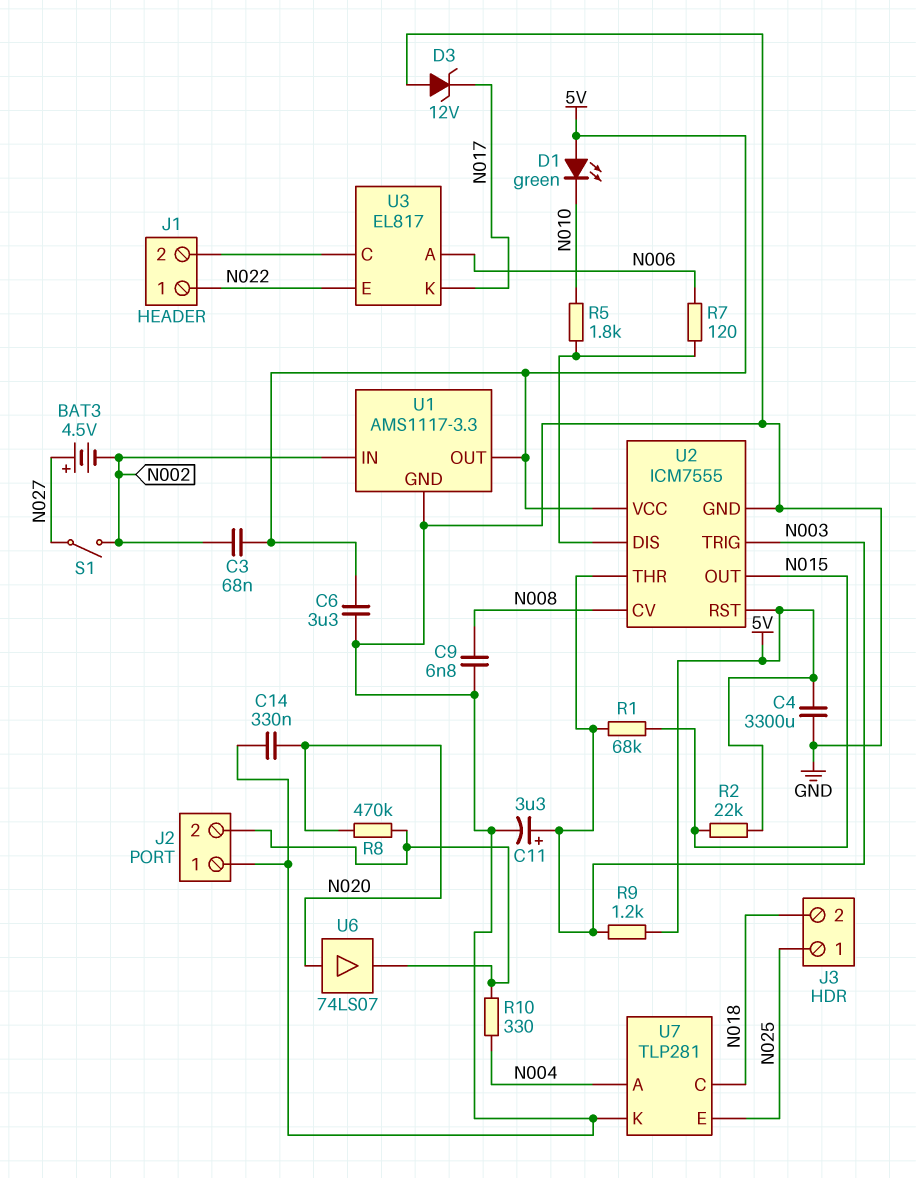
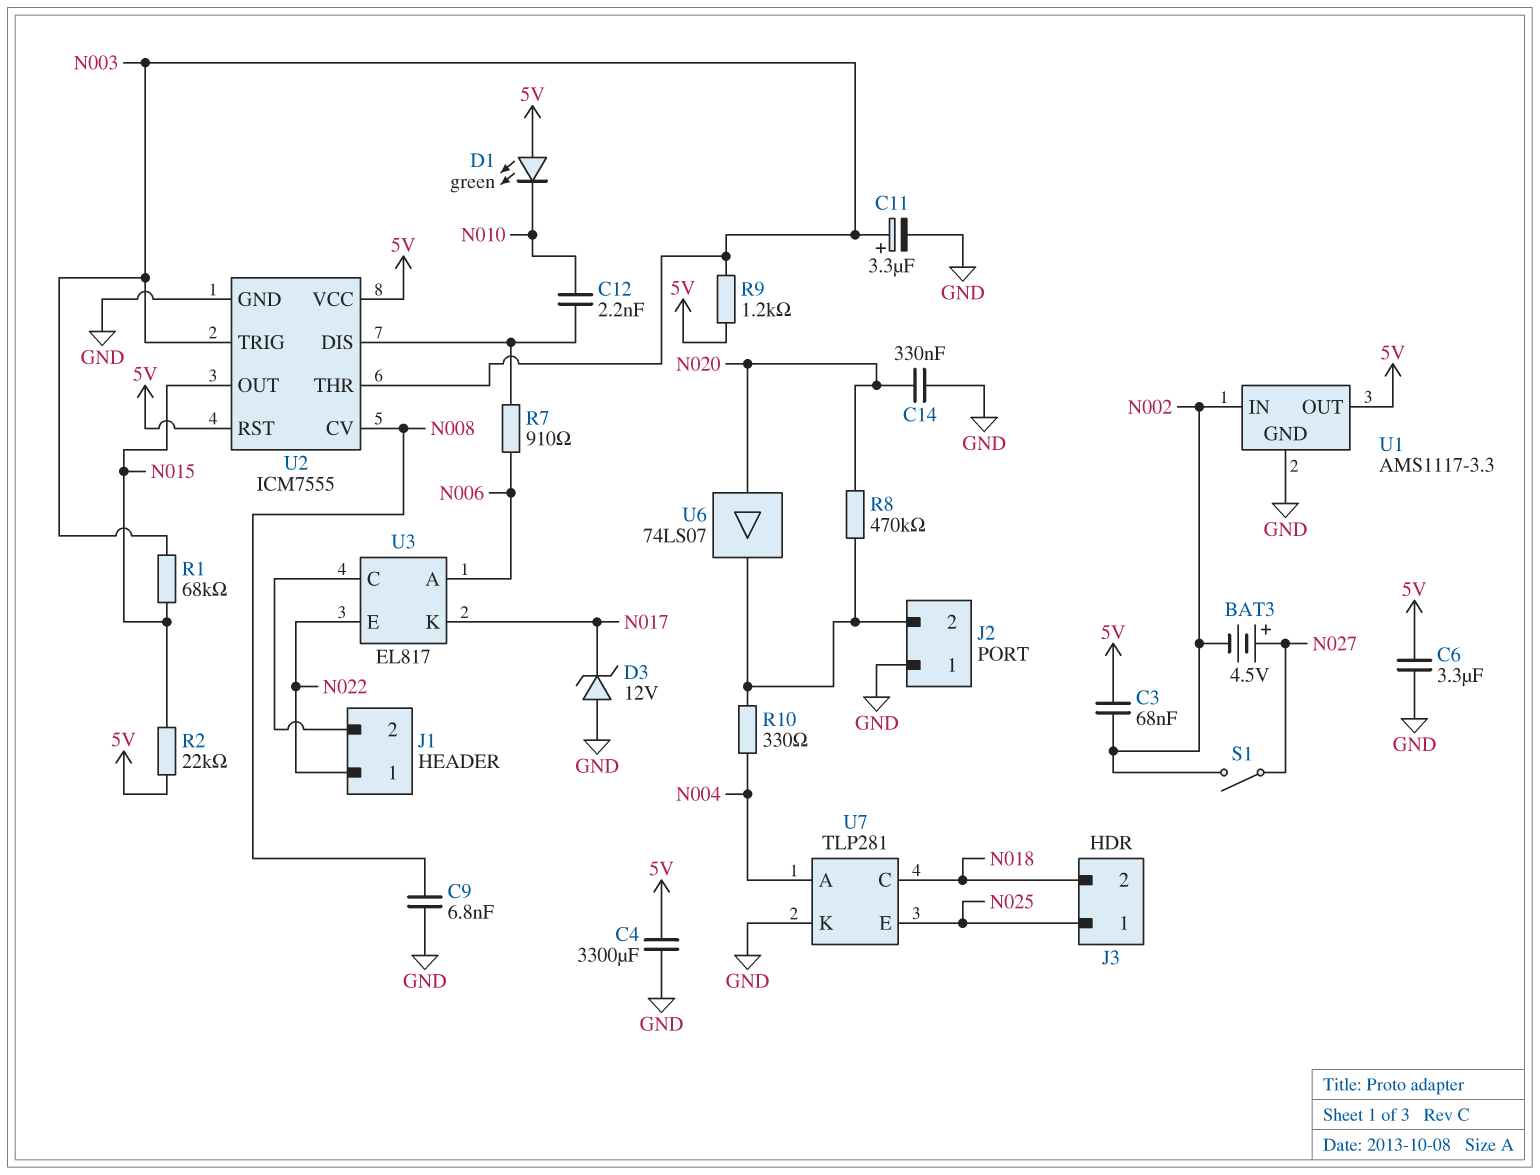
C12: none -> 2.2nF (N010, U2/DIS)
R5: 1.8k (N010, U2/DIS) -> none
R7: 120 (N006, U2/DIS) -> 910 (N006, U2/DIS)

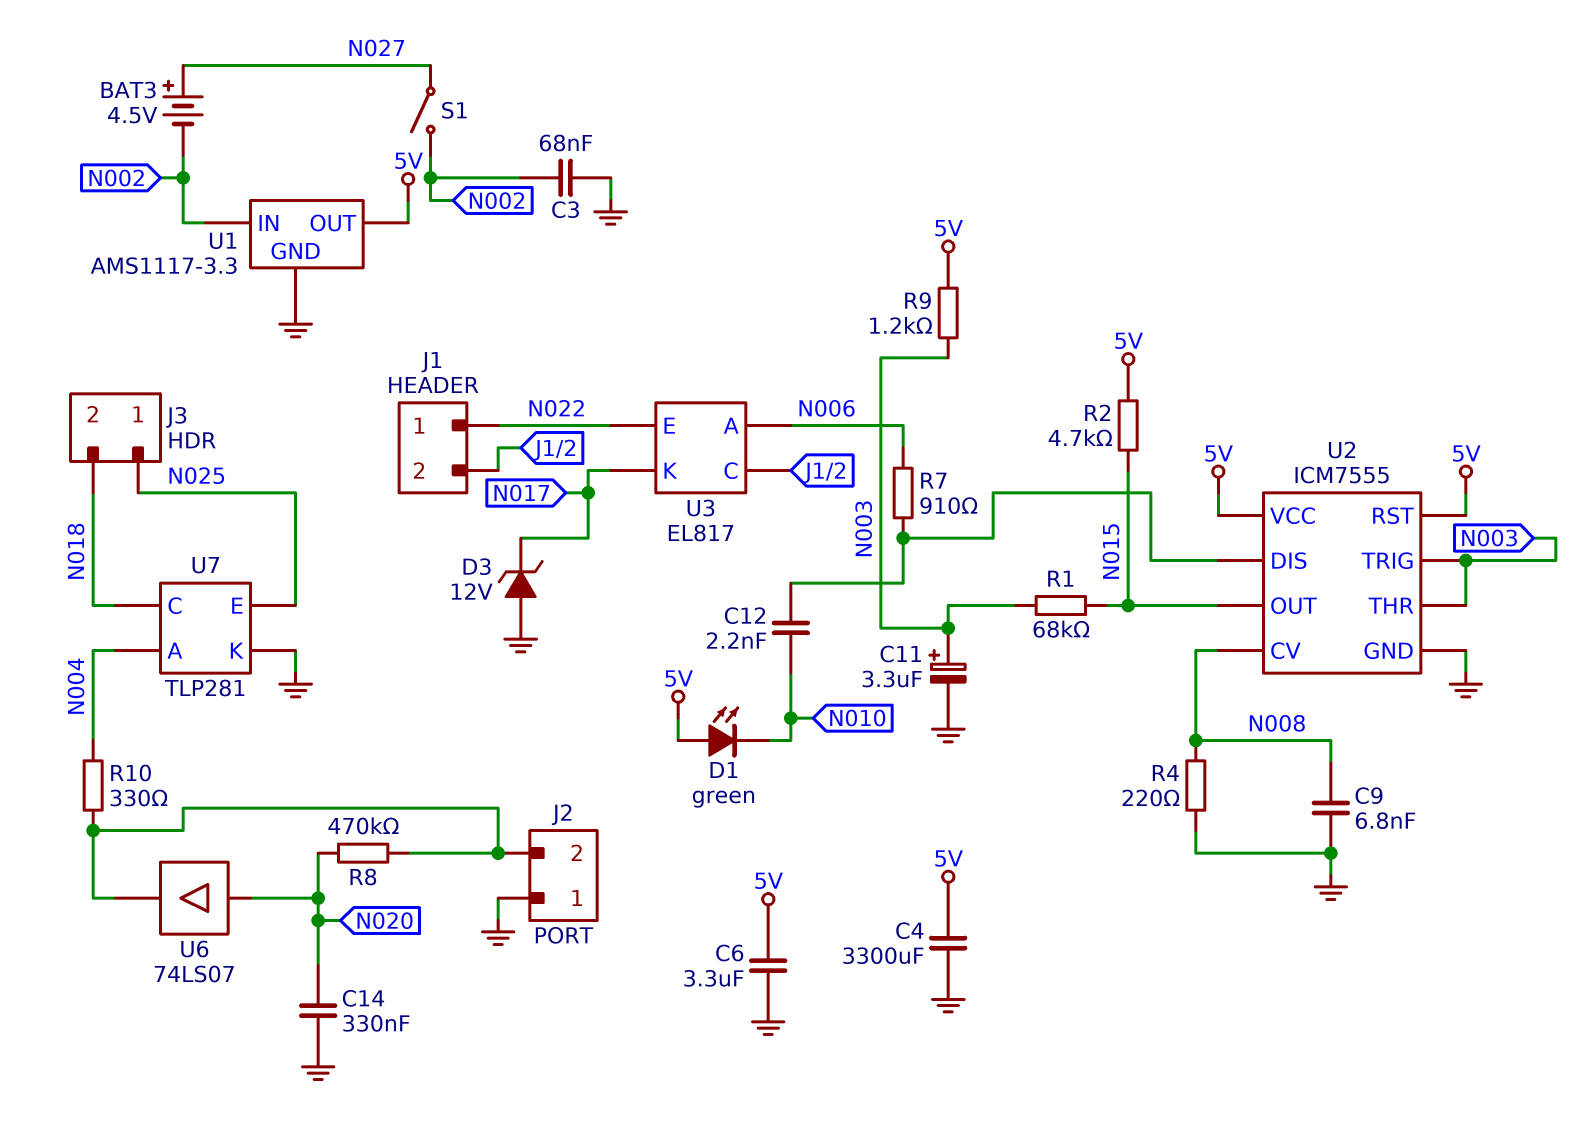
C3: 68nF (5V, N002) -> 68nF (GND, N002)
R2: 22k (5V, N015) -> 4.7k (5V, N015)
R4: none -> 220 (GND, N008)

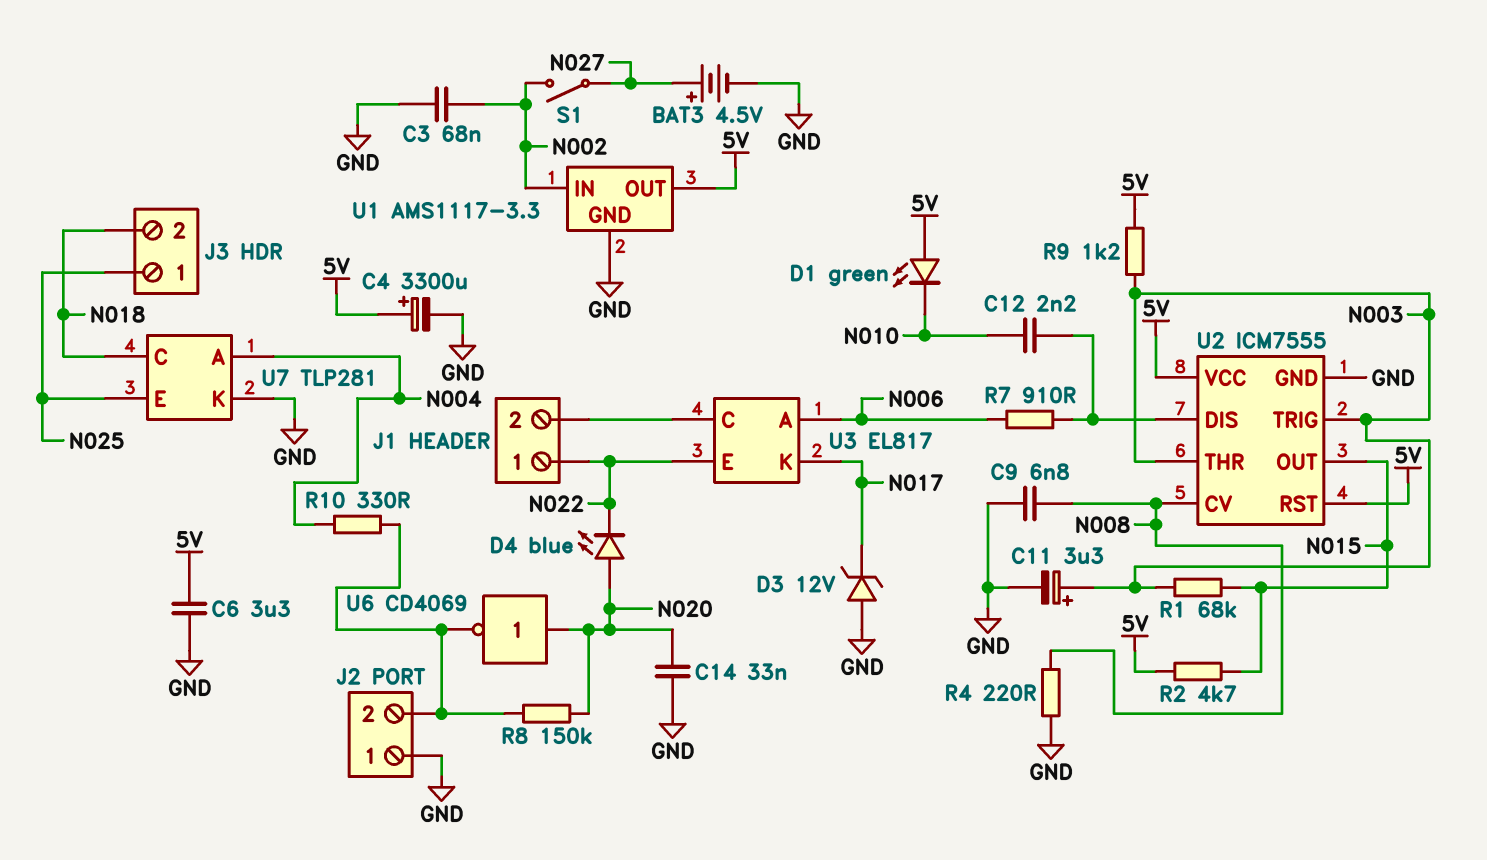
BAT3: 4.5V (plus N027, minus N002) -> 4.5V (plus N027, minus GND)
C4: 3300uF (5V, GND) -> 3300uF (plus 5V, minus GND)
C14: 330nF (GND, N020) -> 33nF (GND, N020)
D4: none -> LED blue (A N020, K N022)
R8: 470k (J2/2, N020) -> 150k (J2/2, N020)
U6: buffer 74LS07 (in N020, out J2/2) -> NOT CD4069 (in N020, out J2/2)

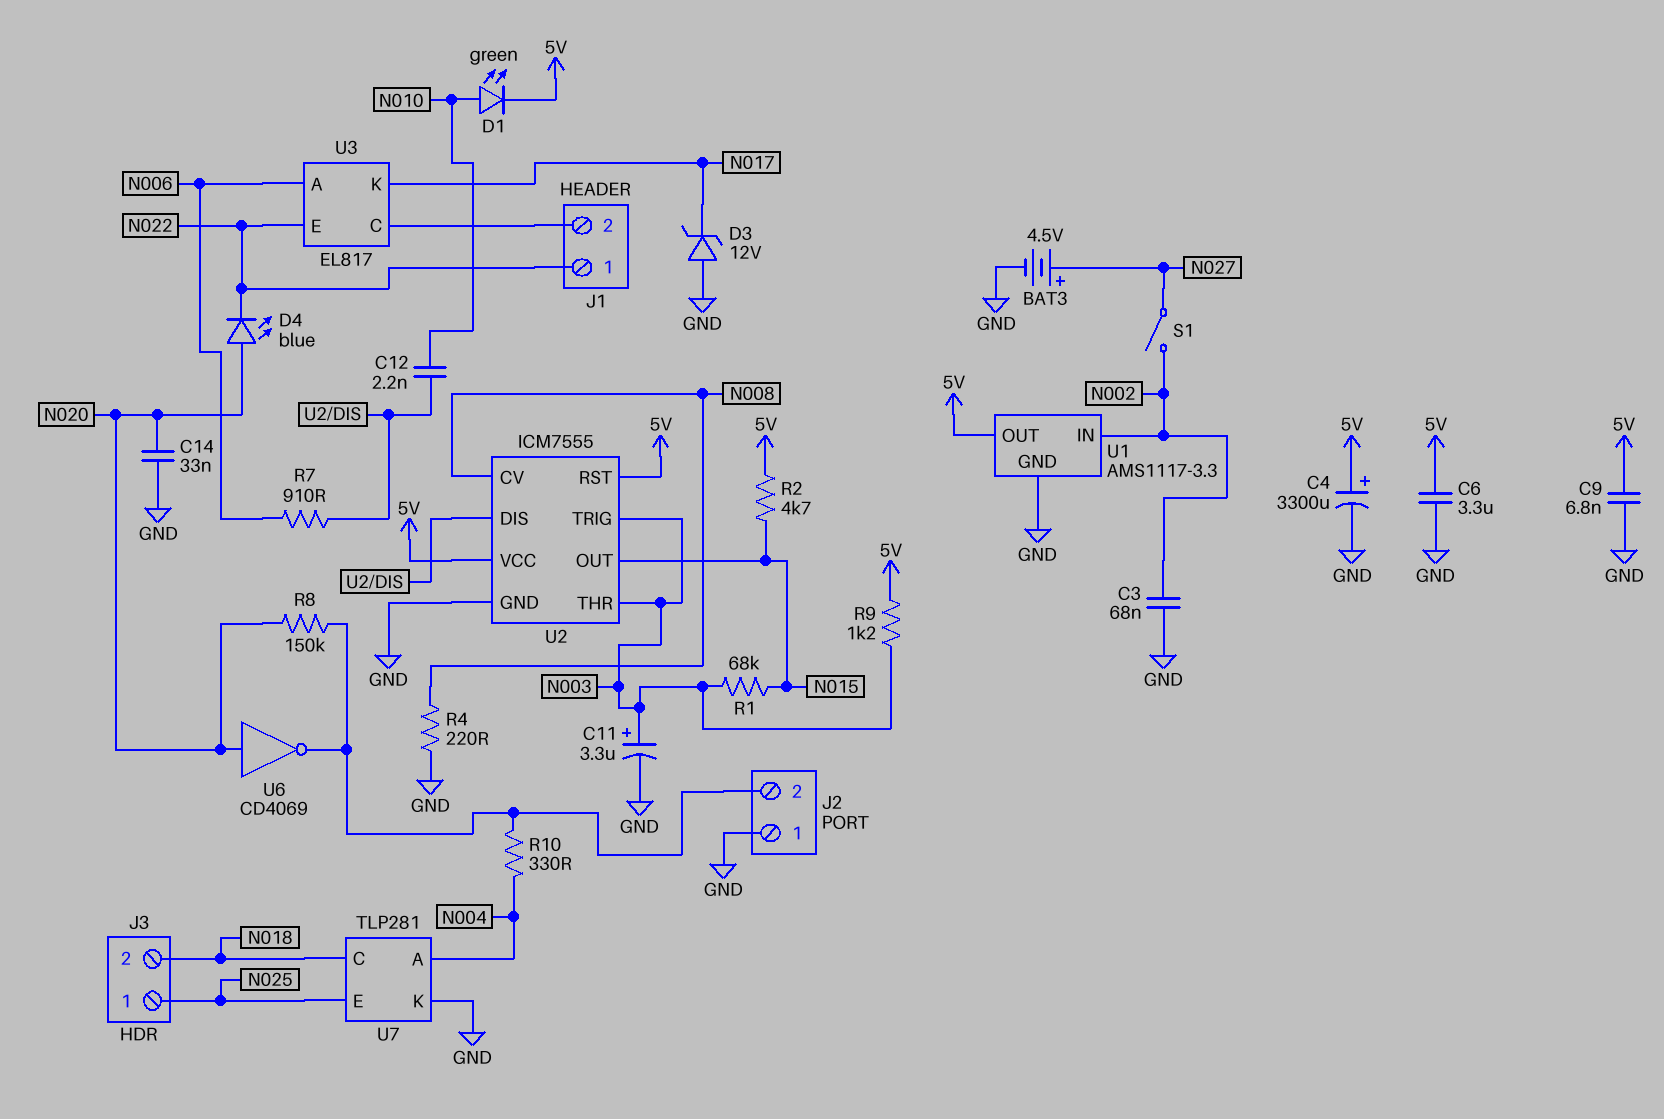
C9: 6.8nF (GND, N008) -> 6.8nF (5V, GND)
D1: LED green (A 5V, K N010) -> LED green (A N010, K 5V)

